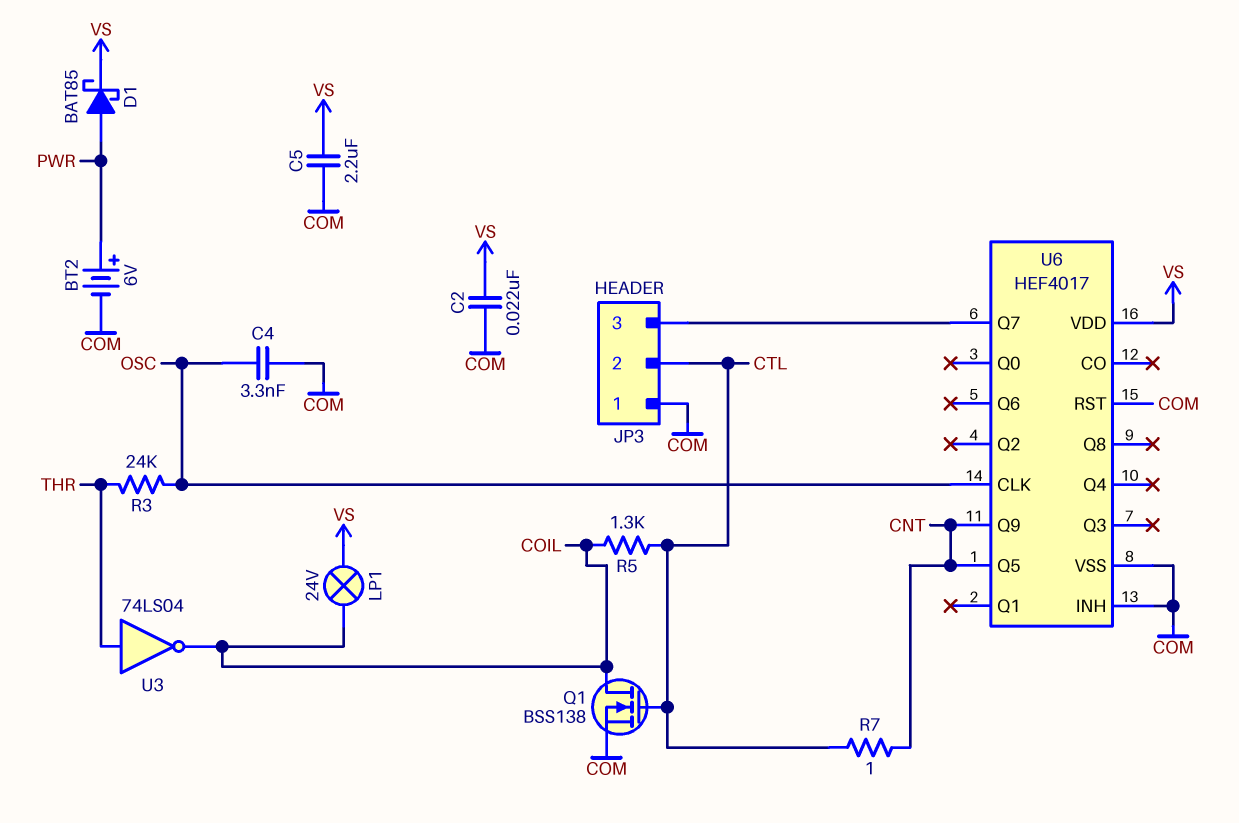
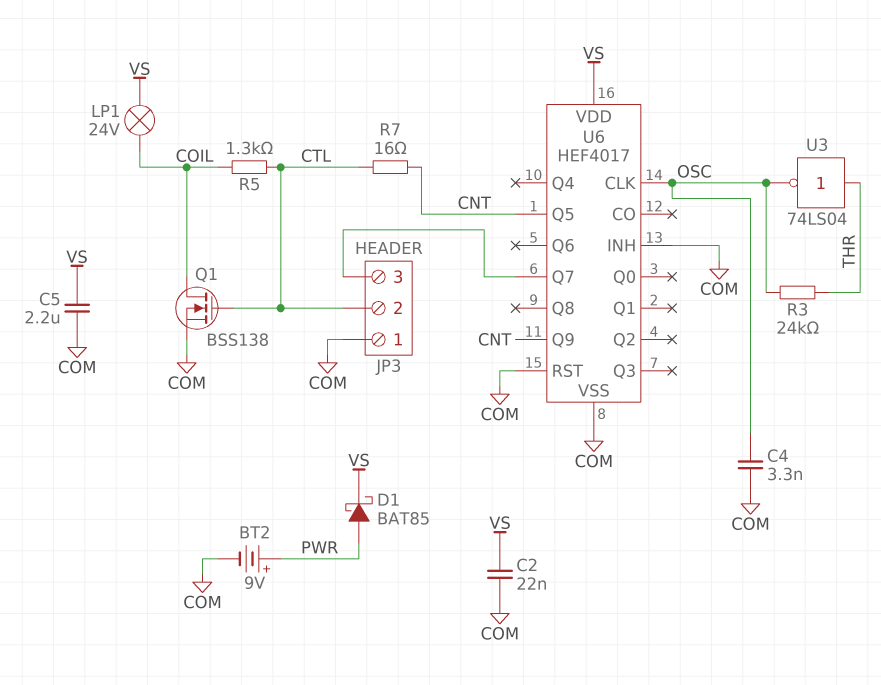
BT2: 6V (plus PWR, minus COM) -> 9V (plus PWR, minus COM)
R7: 1 (CNT, CTL) -> 16 (CNT, CTL)
U3: NOT 74LS04 (in THR, out COIL) -> NOT 74LS04 (in THR, out OSC)

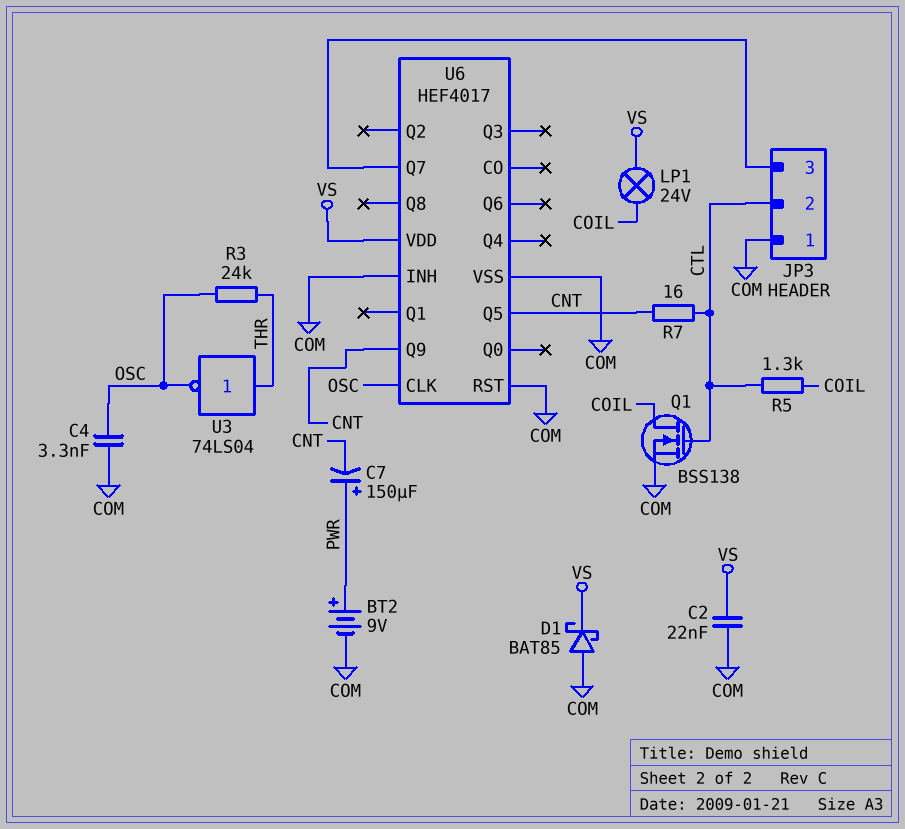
C5: 2.2uF (COM, VS) -> none
C7: none -> 150uF (plus PWR, minus CNT)
D1: schottky BAT85 (A PWR, K VS) -> schottky BAT85 (A COM, K VS)

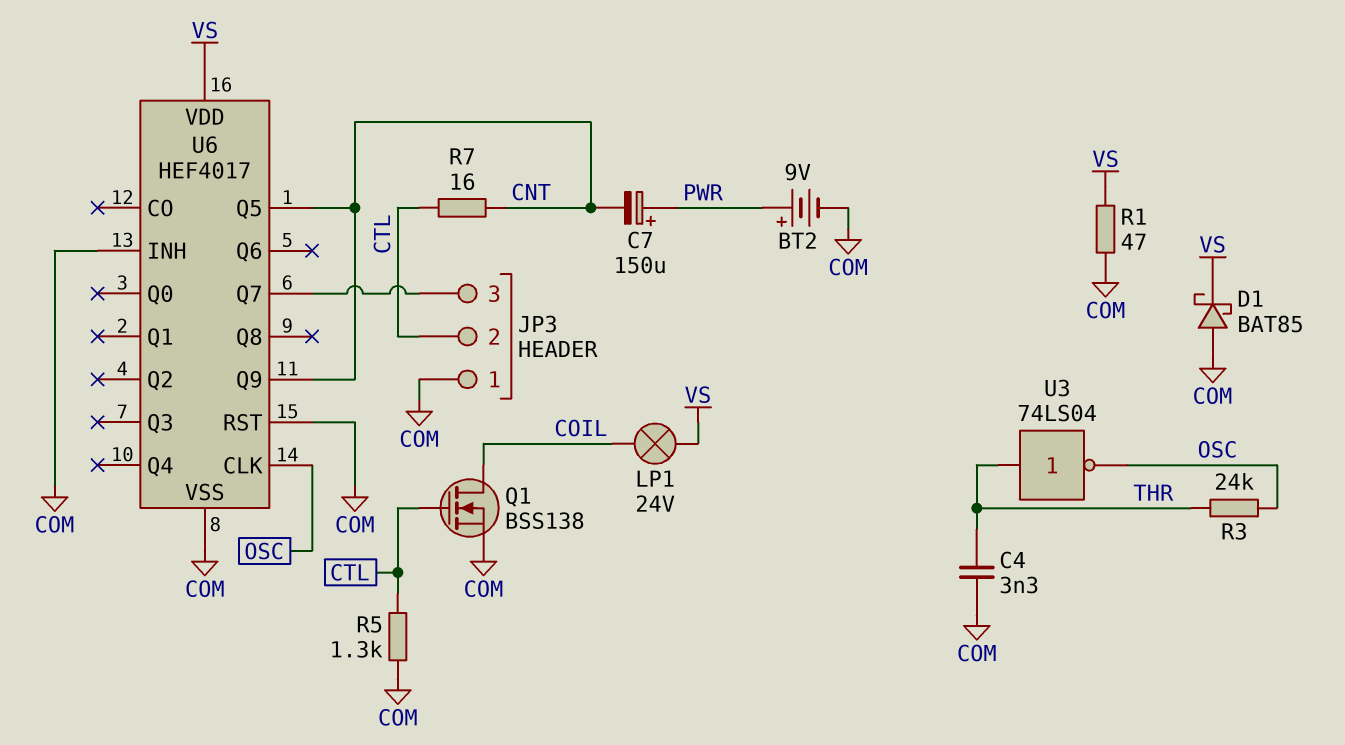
C2: 22nF (COM, VS) -> none
C4: 3.3nF (COM, OSC) -> 3.3nF (COM, THR)
R1: none -> 47 (COM, VS)
R5: 1.3k (COIL, CTL) -> 1.3k (COM, CTL)

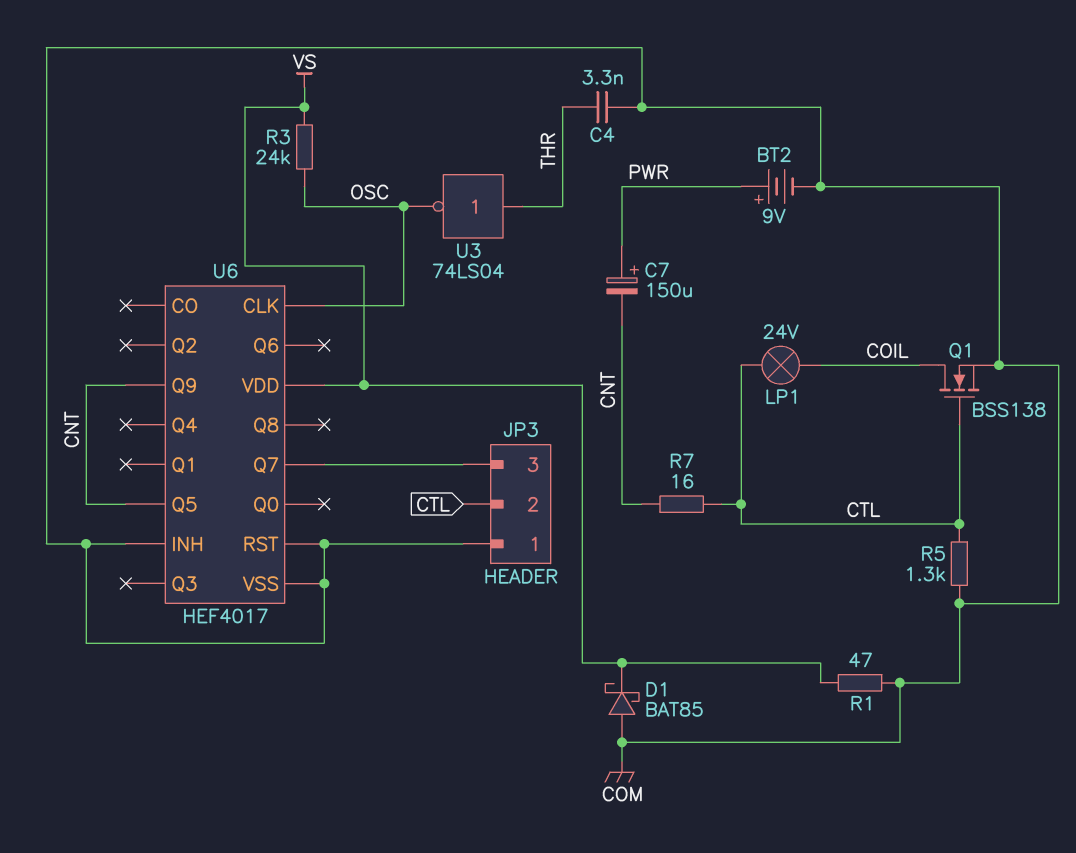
LP1: lamp 24V (COIL, VS) -> lamp 24V (COIL, CTL)
R3: 24k (OSC, THR) -> 24k (OSC, VS)

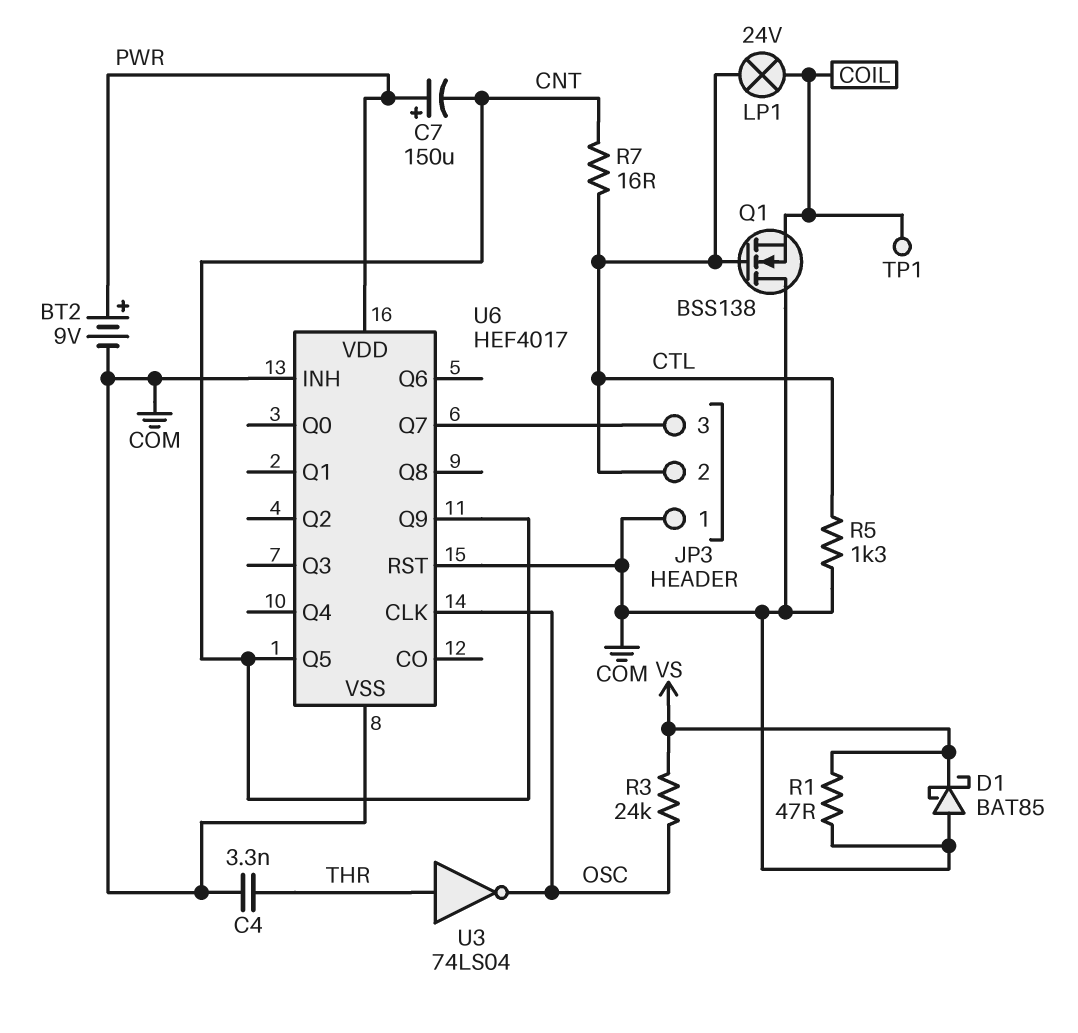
Q1: NMOS BSS138 (G CTL, D COIL, S COM) -> NMOS BSS138 (G CTL, D COM, S COIL)
TP1: none -> test point (COIL)
U6 pin VDD: VS -> PWR

